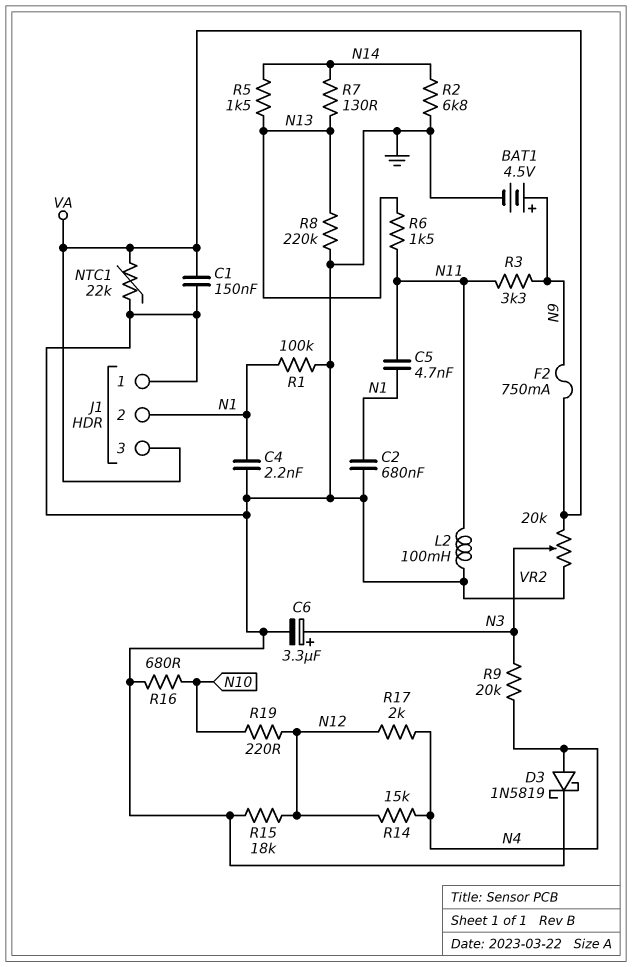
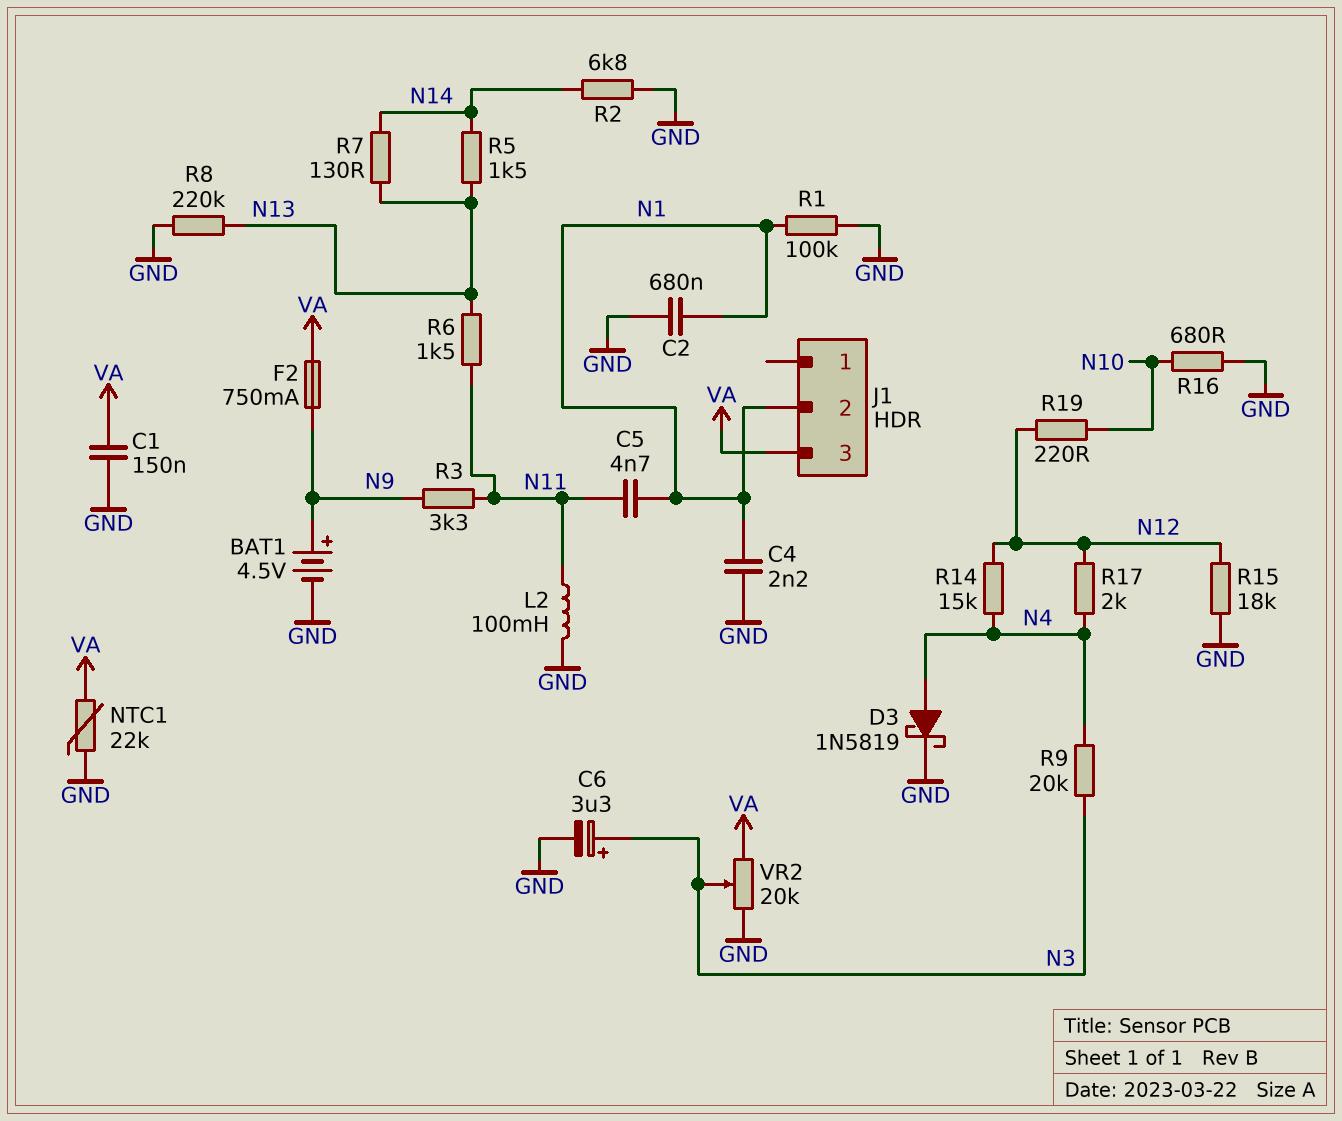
J1 pin 1: GND -> none

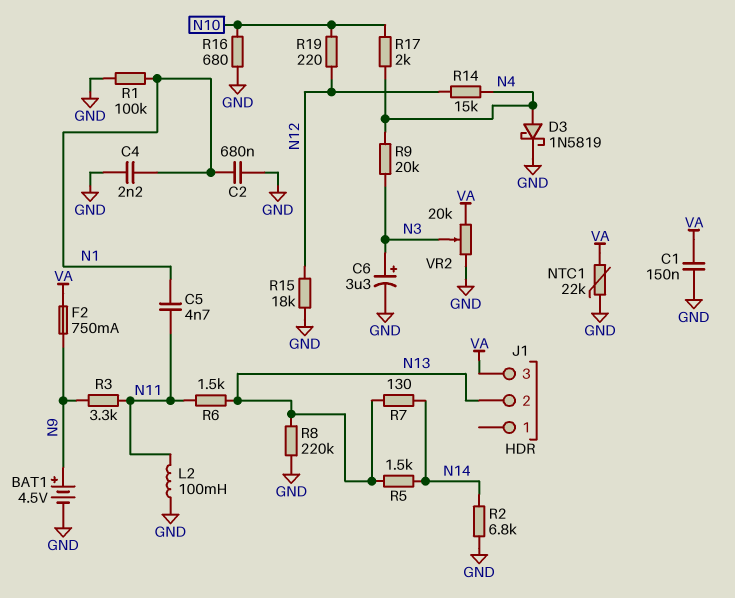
J1 pin 2: N1 -> N13
R17: 2k (N4, N12) -> 2k (N4, N10)

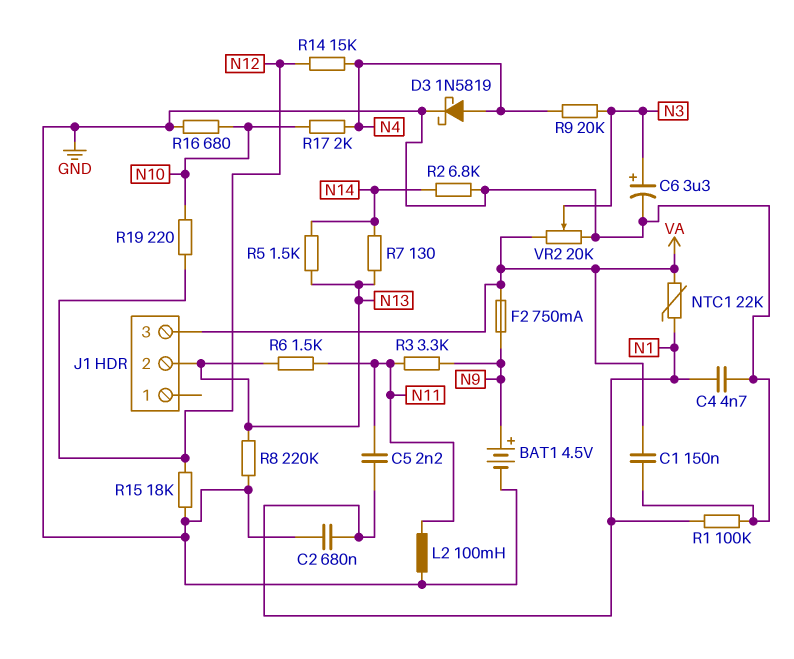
C4: 2.2nF (GND, N1) -> 4.7nF (GND, N1)
C5: 4.7nF (N1, N11) -> 2.2nF (N1, N11)
NTC1: 22k (GND, VA) -> 22k (N1, VA)

